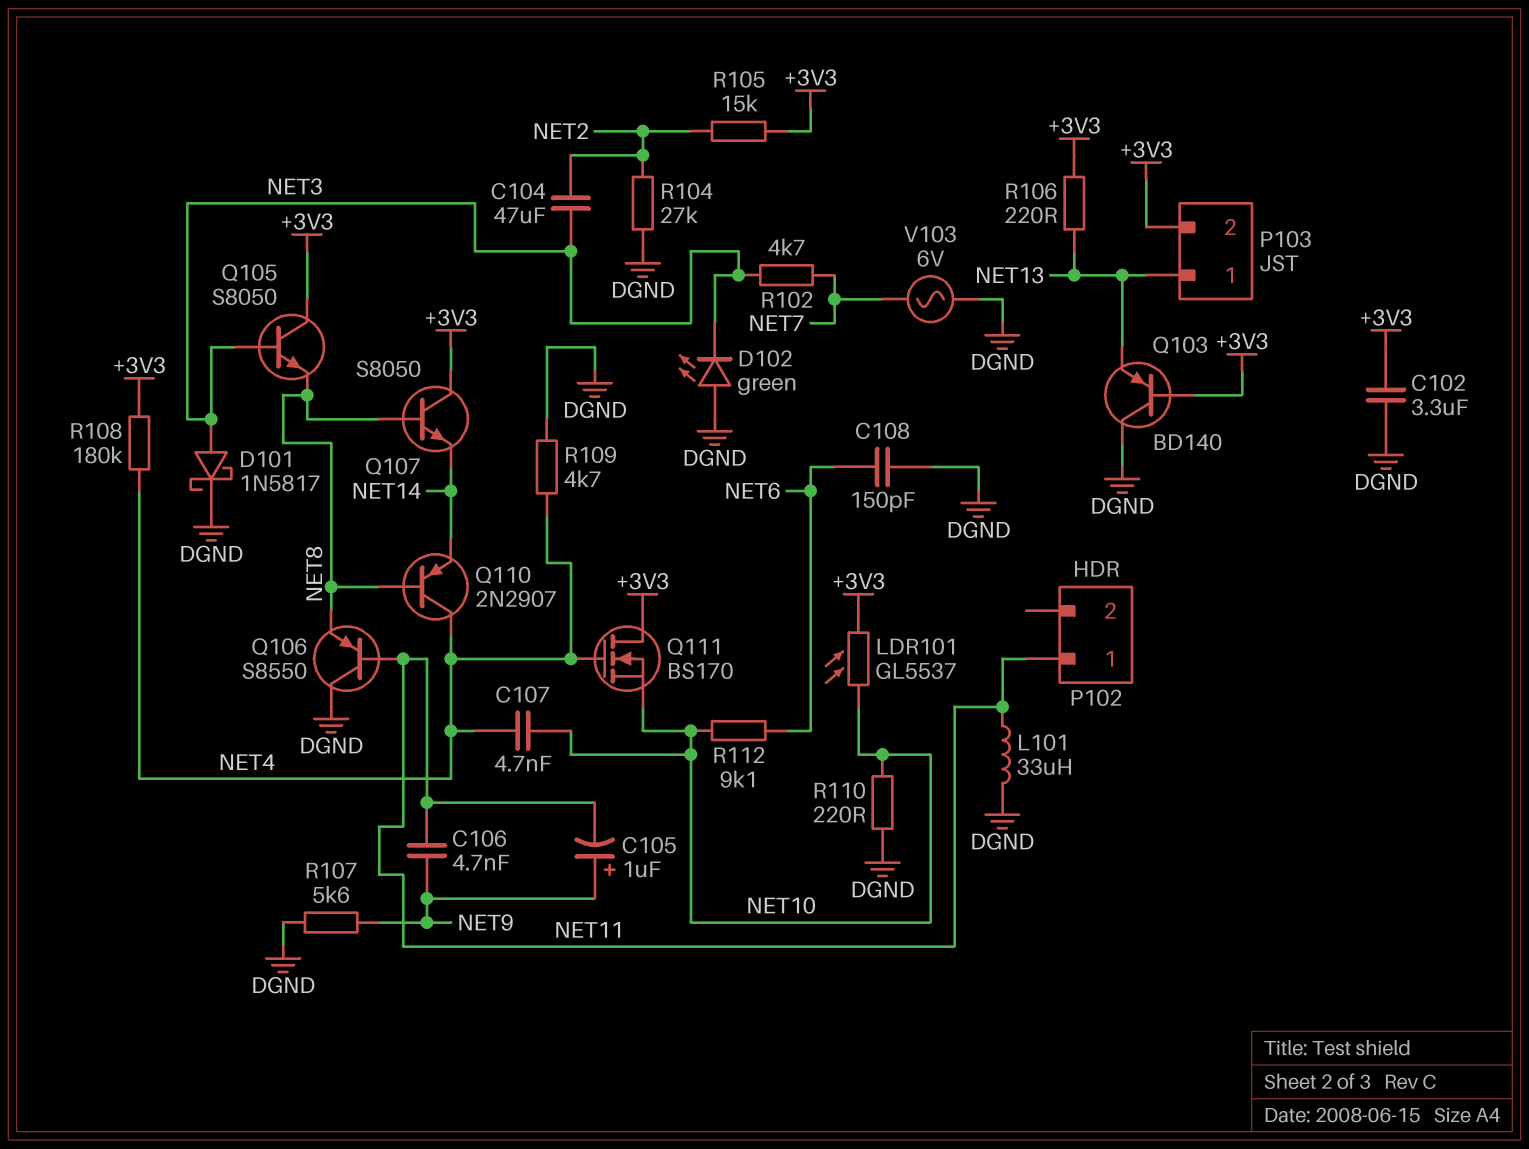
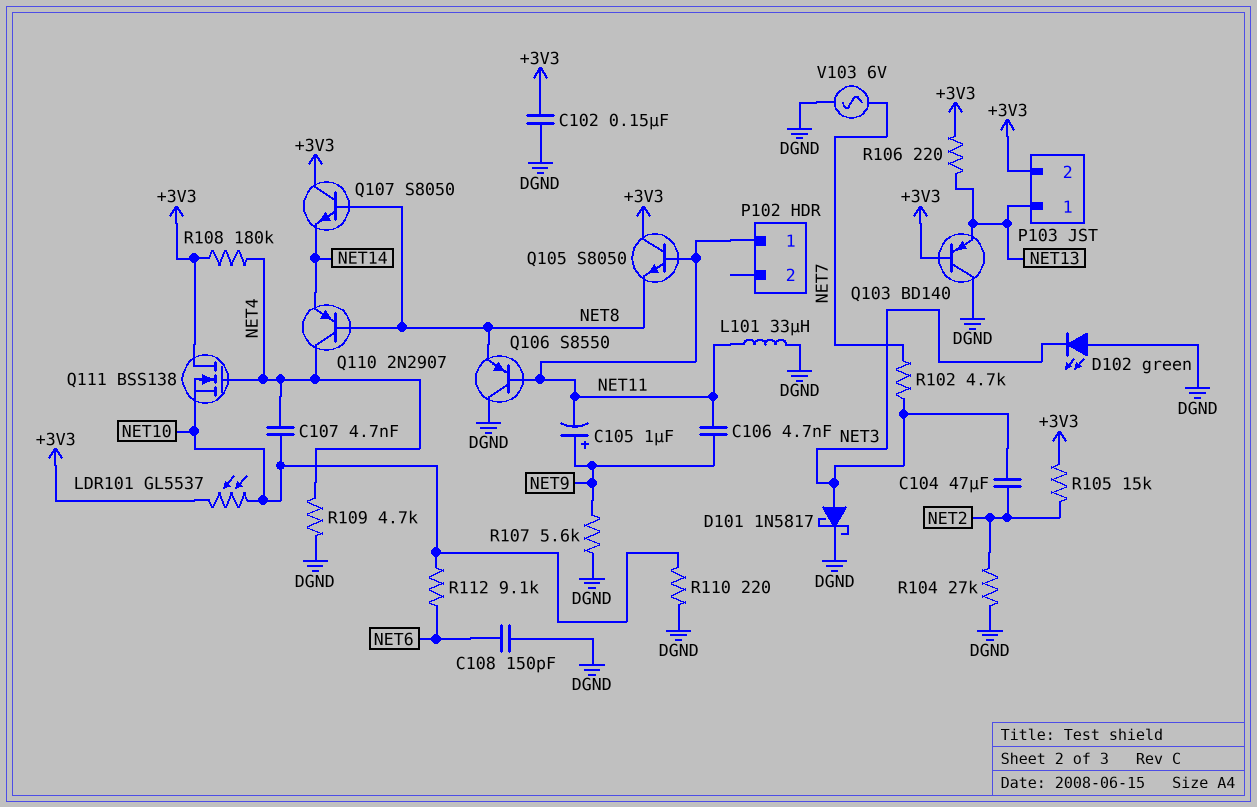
C102: 3.3uF (+3V3, DGND) -> 150nF (+3V3, DGND)
Q105: NPN S8050 (B NET3, C +3V3, E NET8) -> NPN S8050 (B NET11, C +3V3, E NET8)
Q111: NMOS BS170 (G NET4, D +3V3, S NET10) -> NMOS BSS138 (G NET4, D +3V3, S NET10)

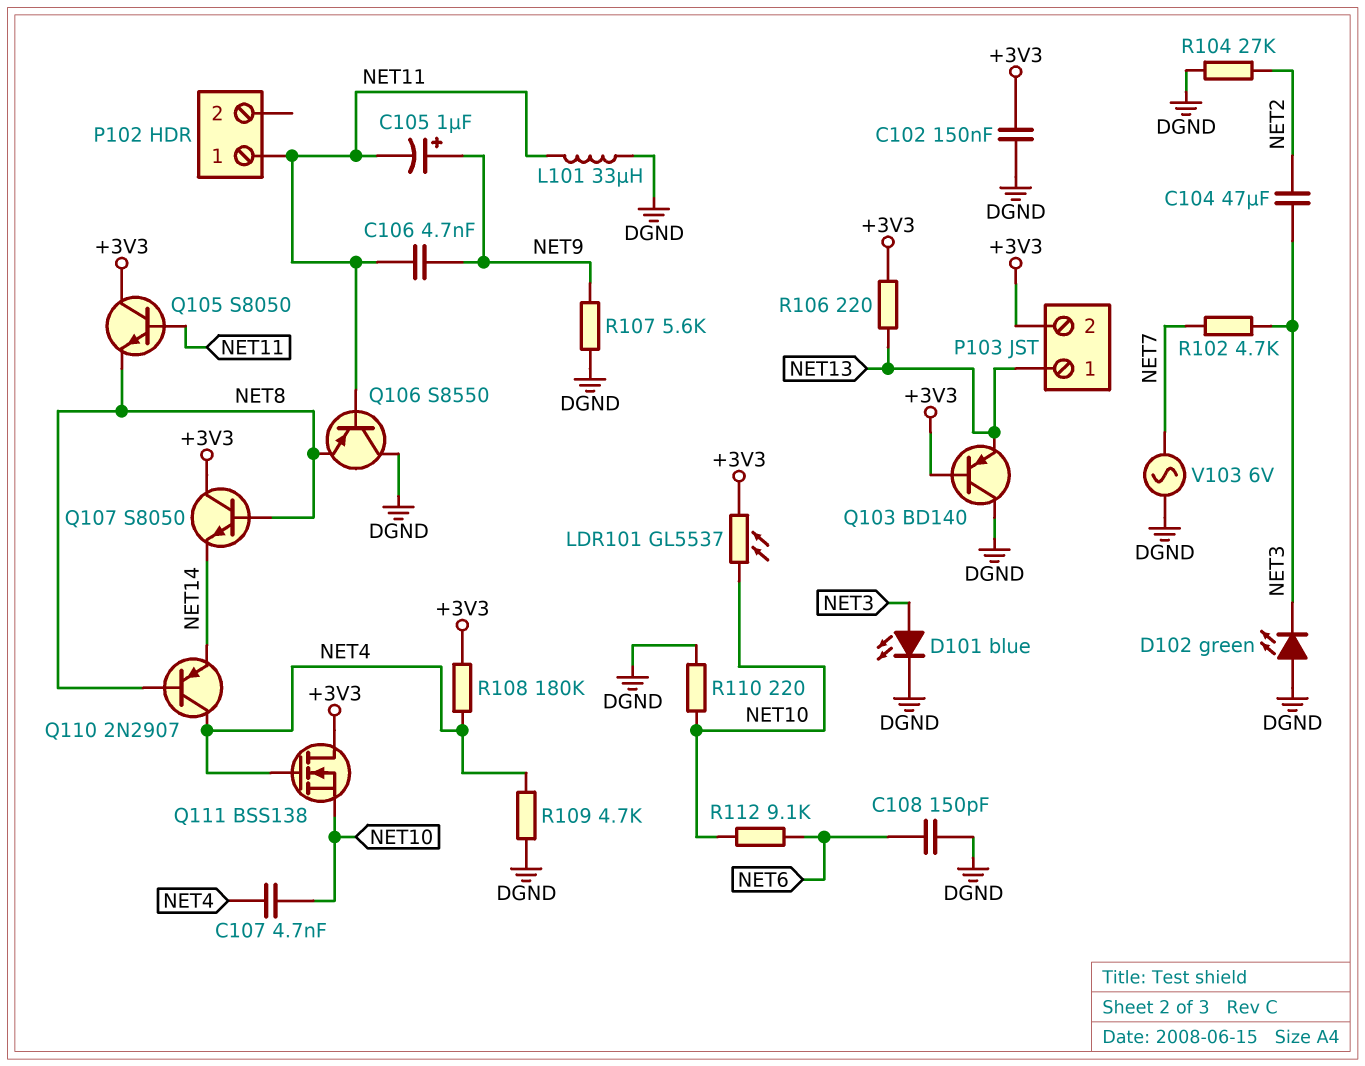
D101: schottky 1N5817 (A NET3, K DGND) -> LED blue (A NET3, K DGND)
R105: 15k (+3V3, NET2) -> none

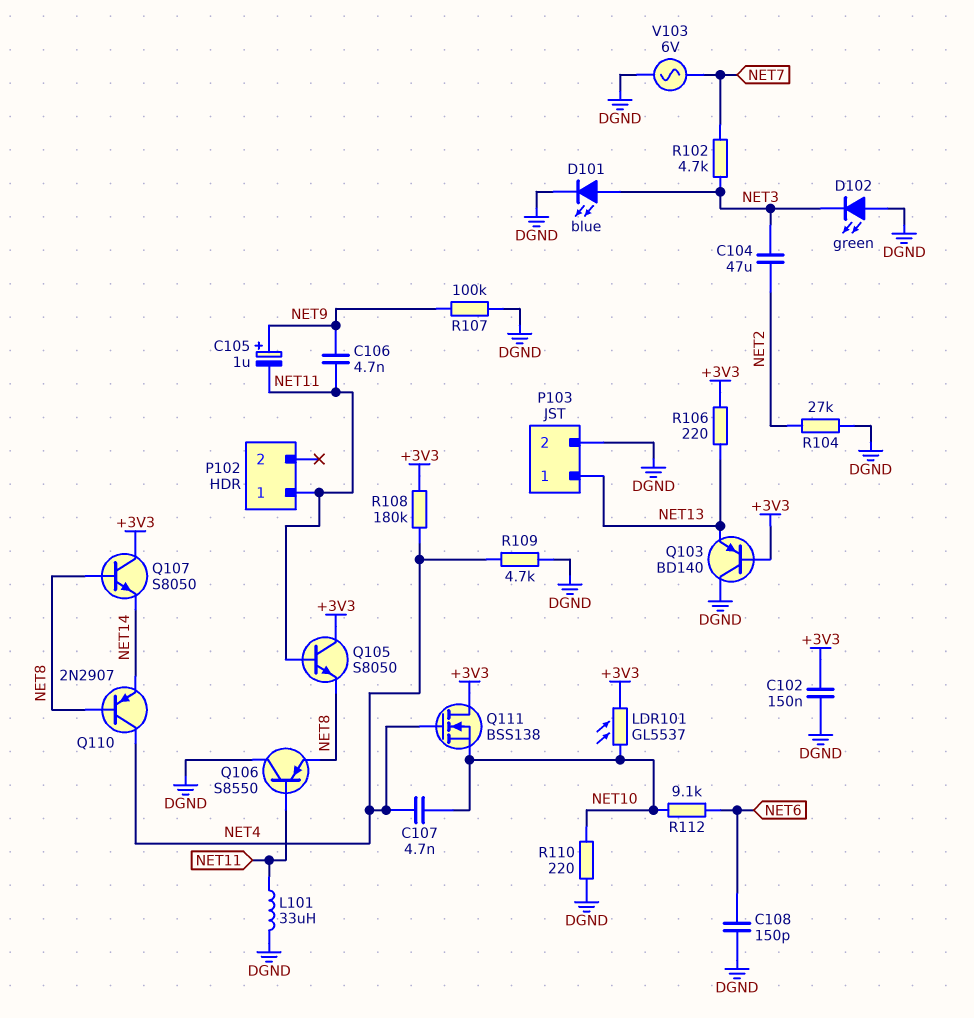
P103 pin 2: +3V3 -> DGND
R107: 5.6k (DGND, NET9) -> 100k (DGND, NET9)

